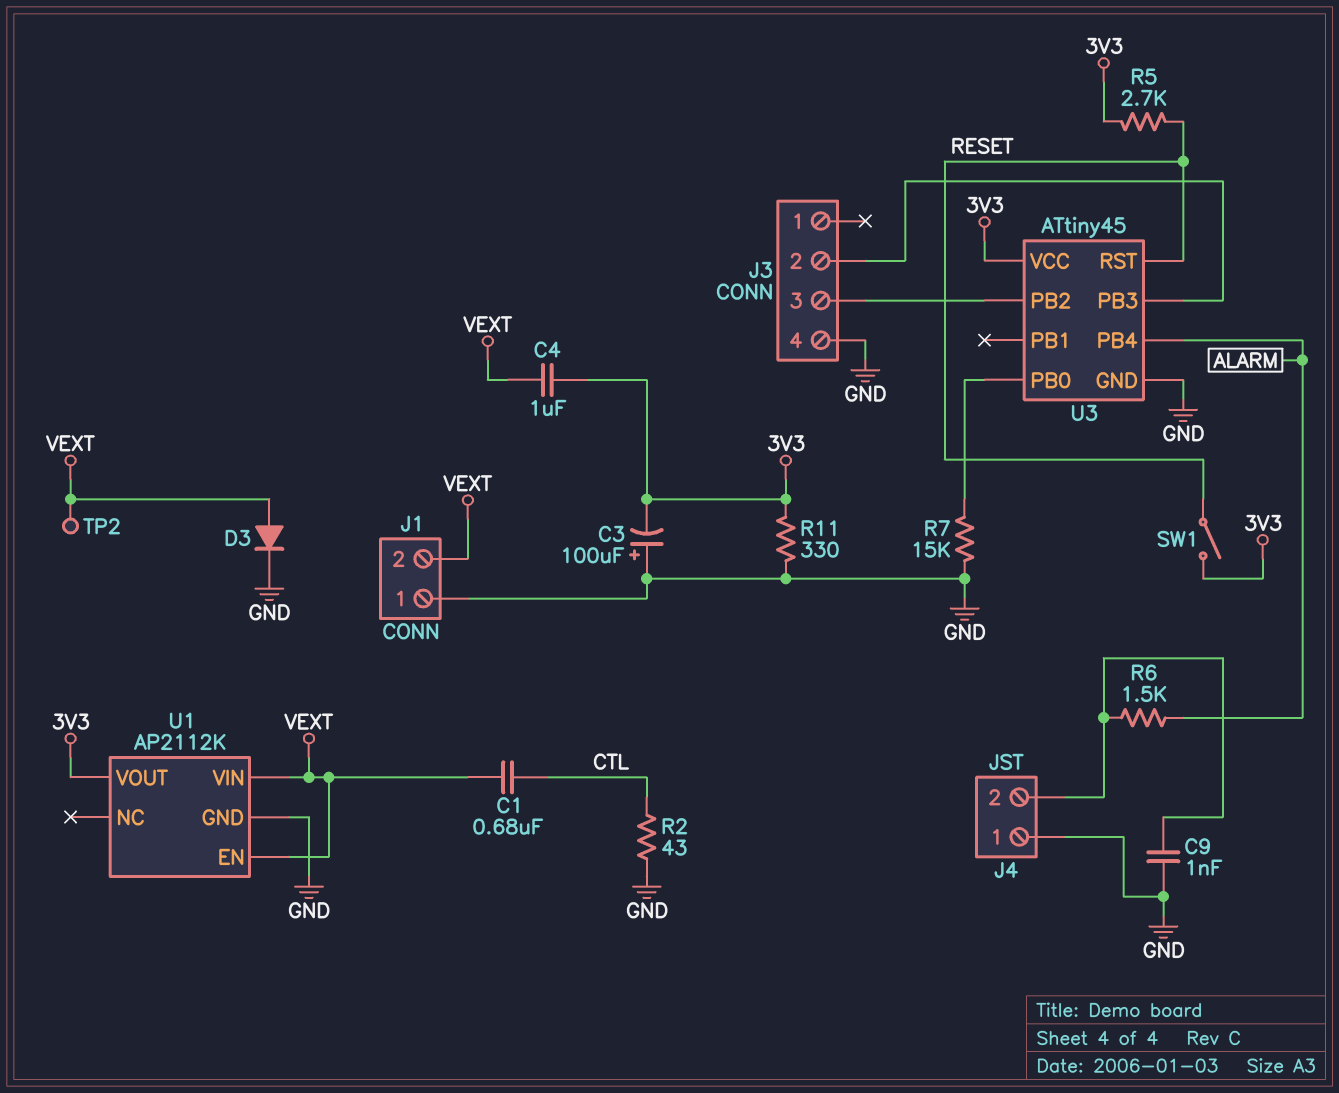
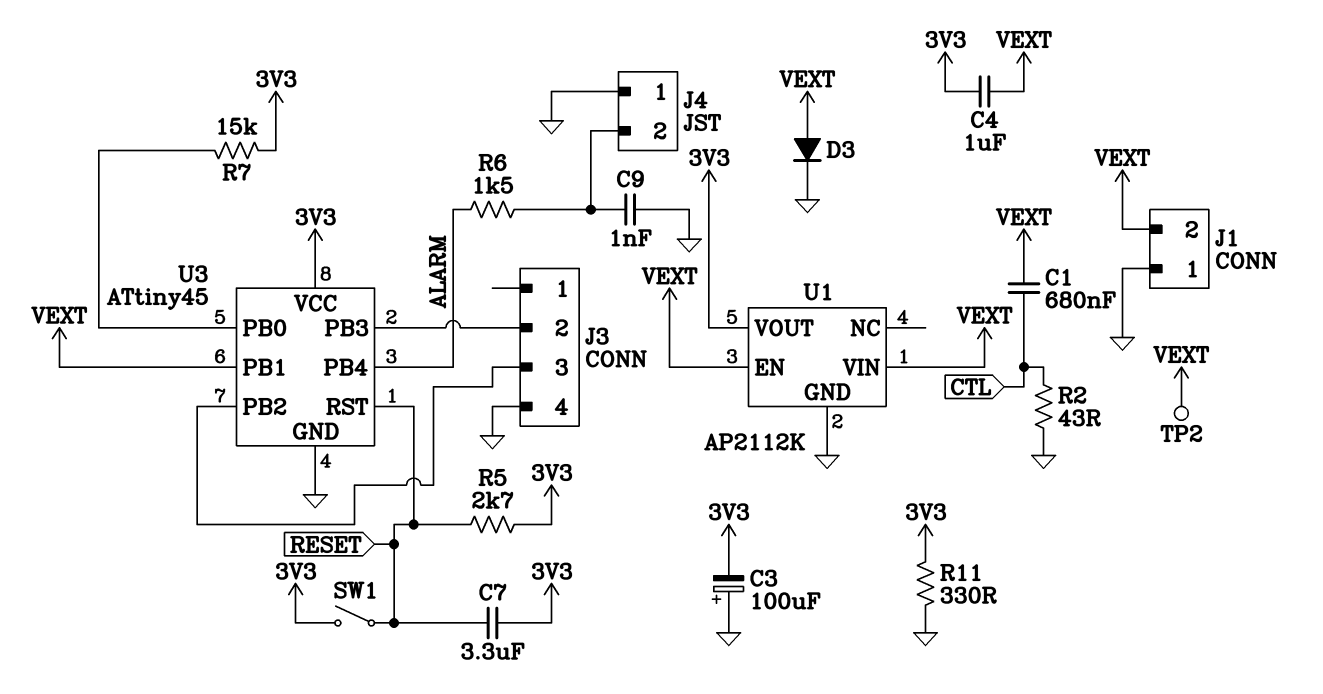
C7: none -> 3.3uF (3V3, RESET)
R7: 15k (GND, U3/PB0) -> 15k (3V3, U3/PB0)
U3 pin PB1: none -> VEXT

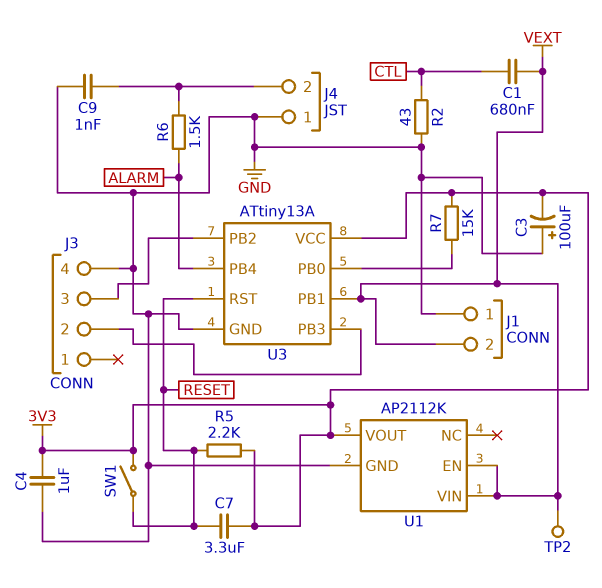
C4: 1uF (3V3, VEXT) -> 1uF (3V3, GND)
D3: diode (A VEXT, K GND) -> none
R5: 2.7k (3V3, RESET) -> 2.2k (3V3, RESET)
R11: 330 (3V3, GND) -> none
U3: ATtiny45 -> ATtiny13A

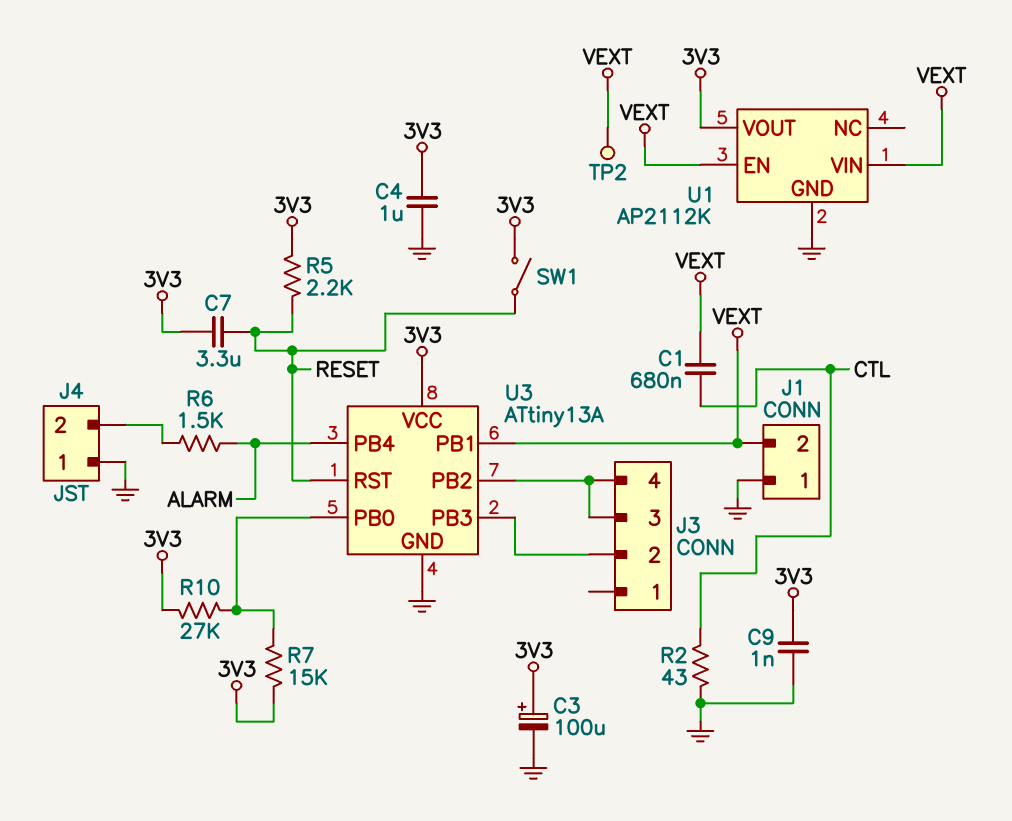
C3: 100uF (plus GND, minus 3V3) -> 100uF (plus 3V3, minus GND)
C9: 1nF (GND, J4/2) -> 1nF (3V3, GND)
J3 pin 4: GND -> J3/3
R10: none -> 27k (3V3, U3/PB0)

